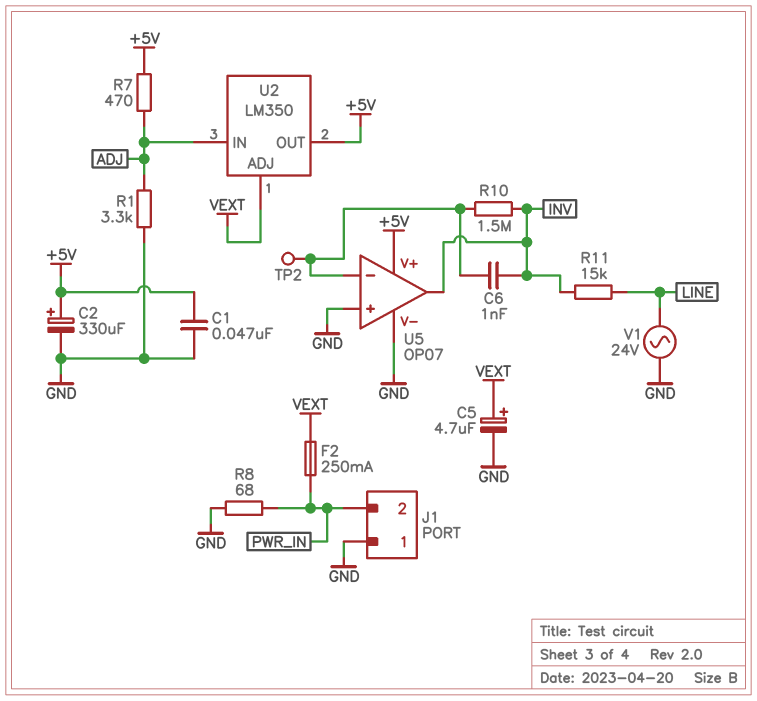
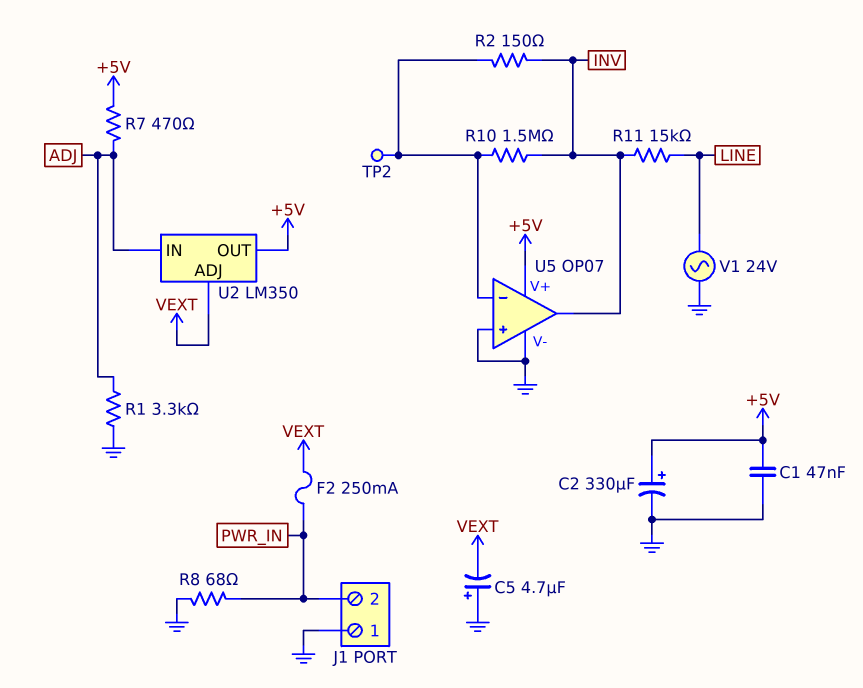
C5: 4.7uF (plus VEXT, minus GND) -> 4.7uF (plus GND, minus VEXT)
C6: 1nF (INV, U5/in-) -> none
R2: none -> 150 (INV, U5/in-)

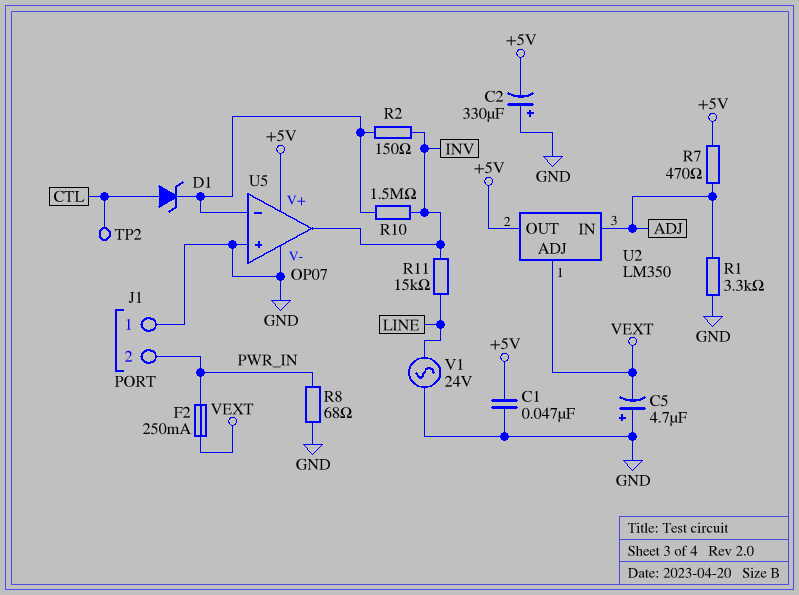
C2: 330uF (plus +5V, minus GND) -> 330uF (plus GND, minus +5V)
D1: none -> zener (A CTL, K U5/in-)
TP2: test point (U5/in-) -> test point (CTL)

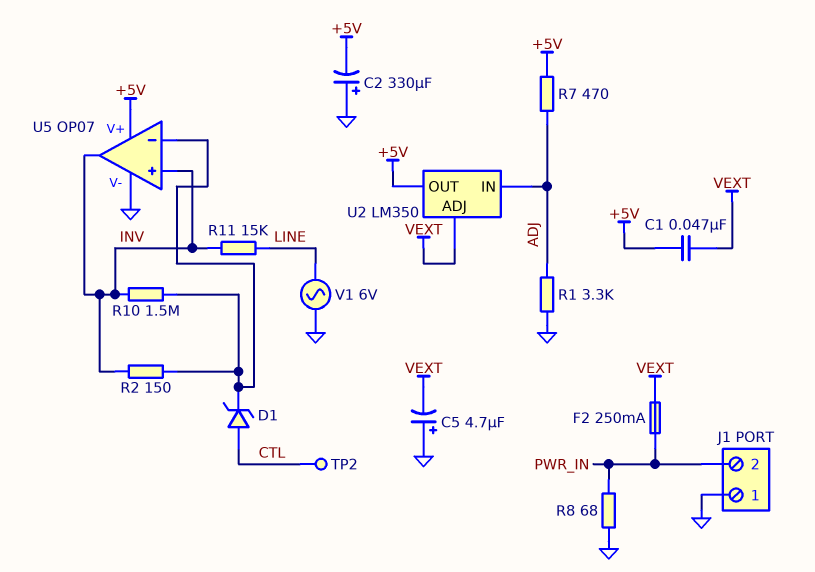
C1: 47nF (+5V, GND) -> 47nF (+5V, VEXT)
U5 pin in+: GND -> INV
V1: AC 24V (GND, LINE) -> AC 6V (GND, LINE)

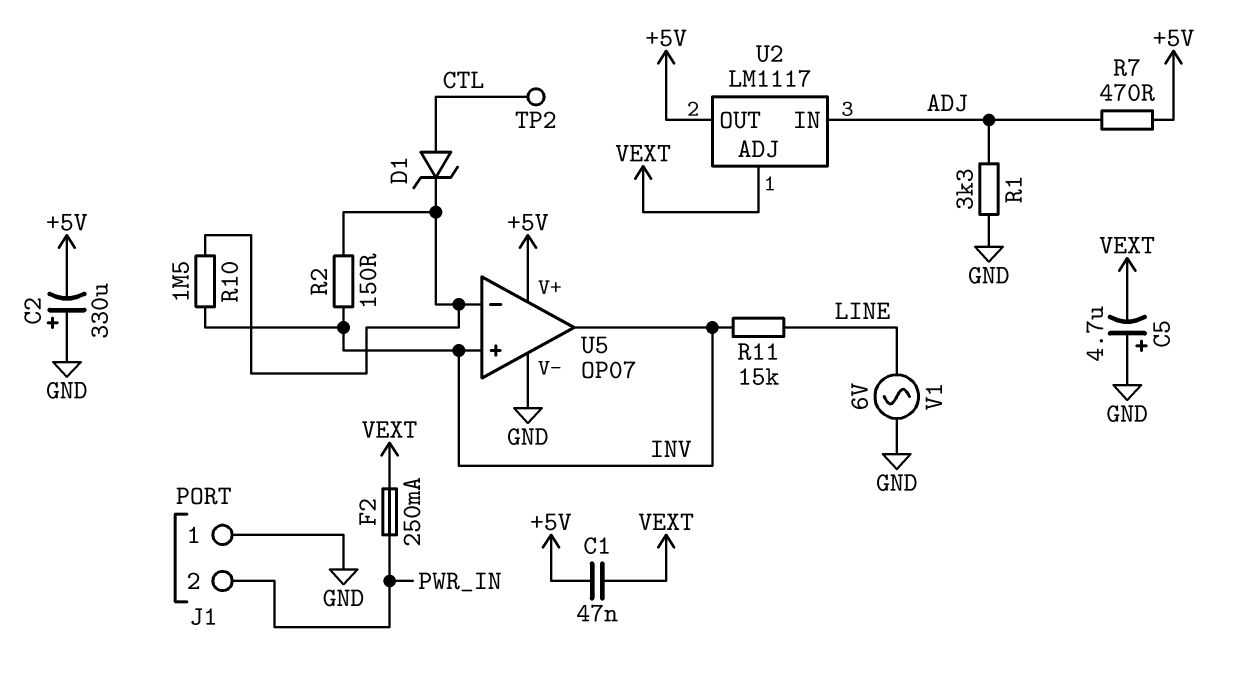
R8: 68 (GND, PWR_IN) -> none
U2: LM350 -> LM1117

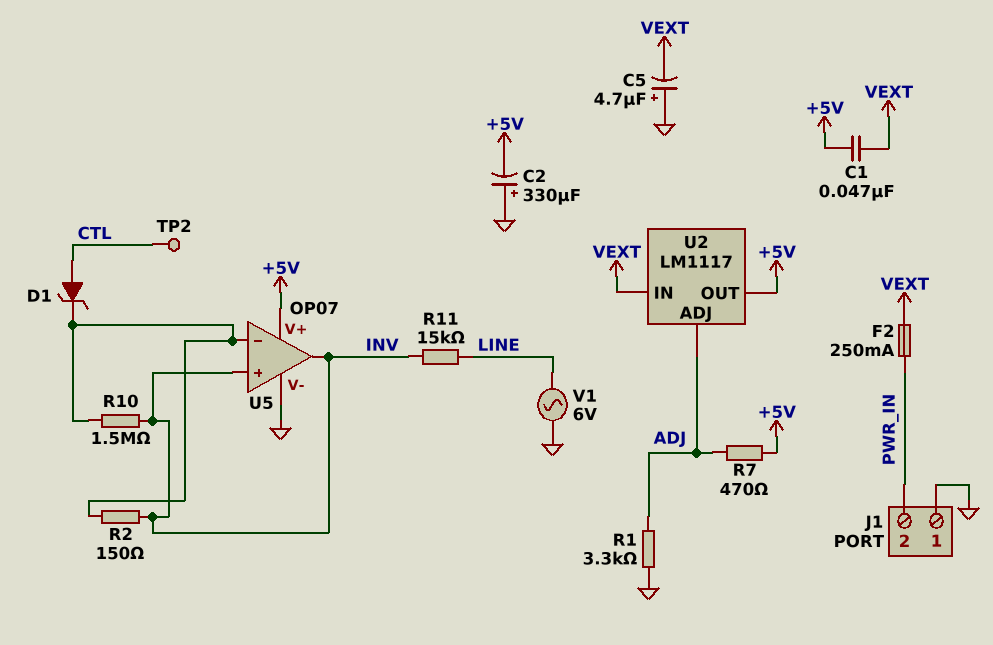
U2 pin ADJ: VEXT -> ADJ
U2 pin IN: ADJ -> VEXT

